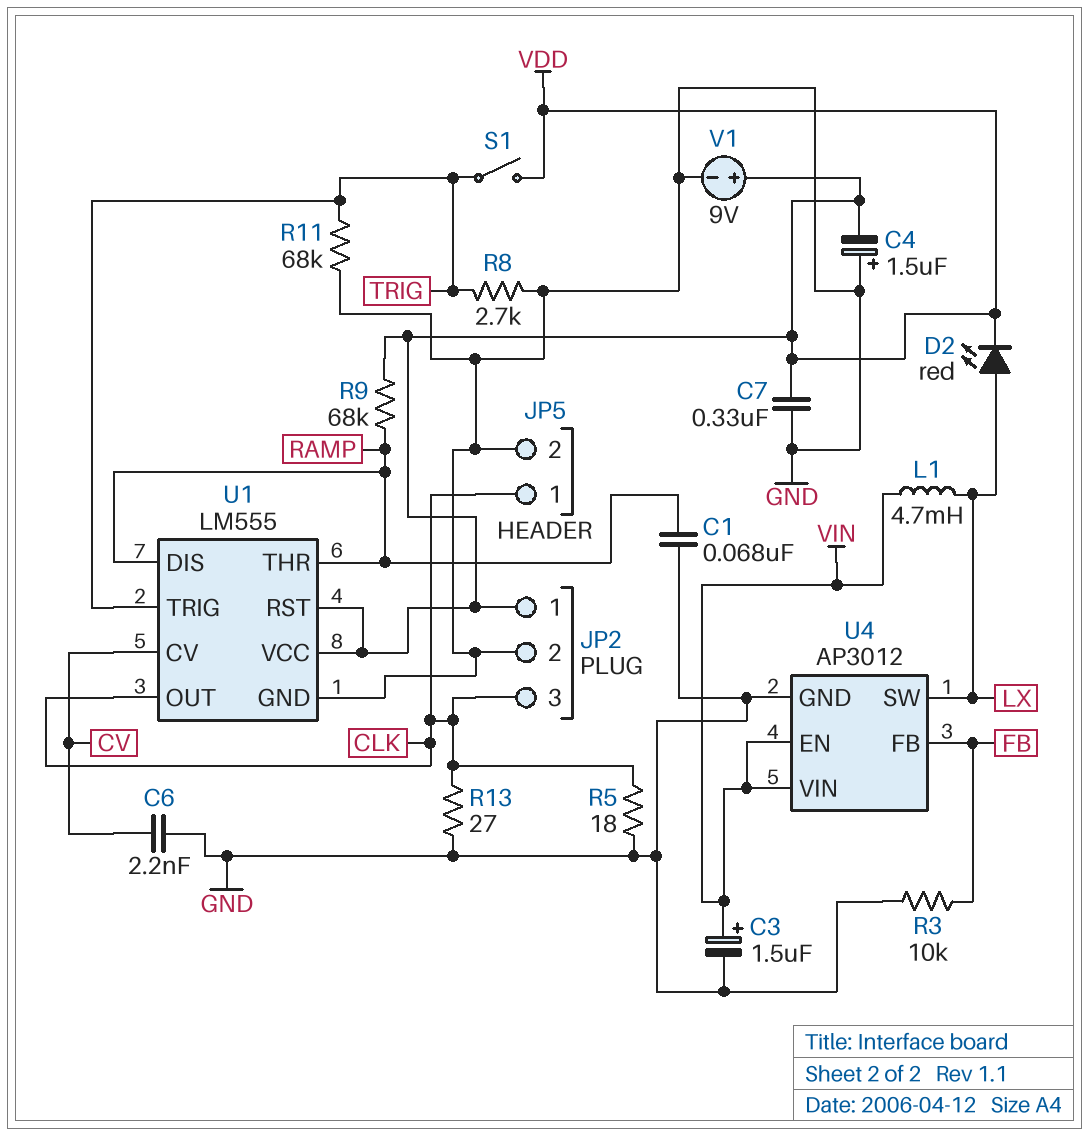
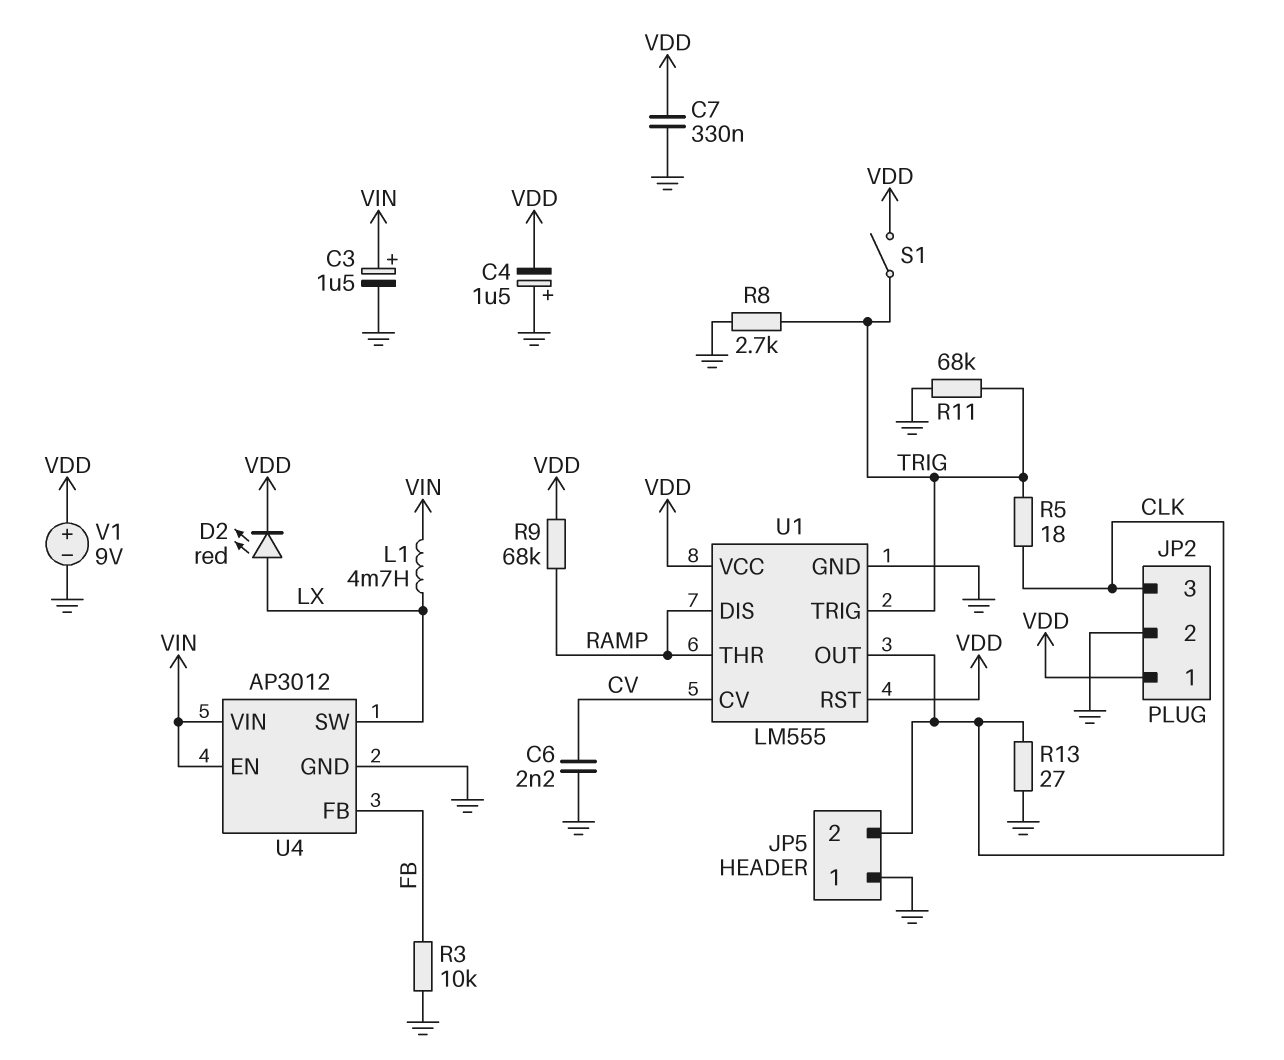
C1: 68nF (GND, RAMP) -> none
JP5 pin 1: CLK -> GND
JP5 pin 2: GND -> CLK
R5: 18 (CLK, GND) -> 18 (CLK, TRIG)

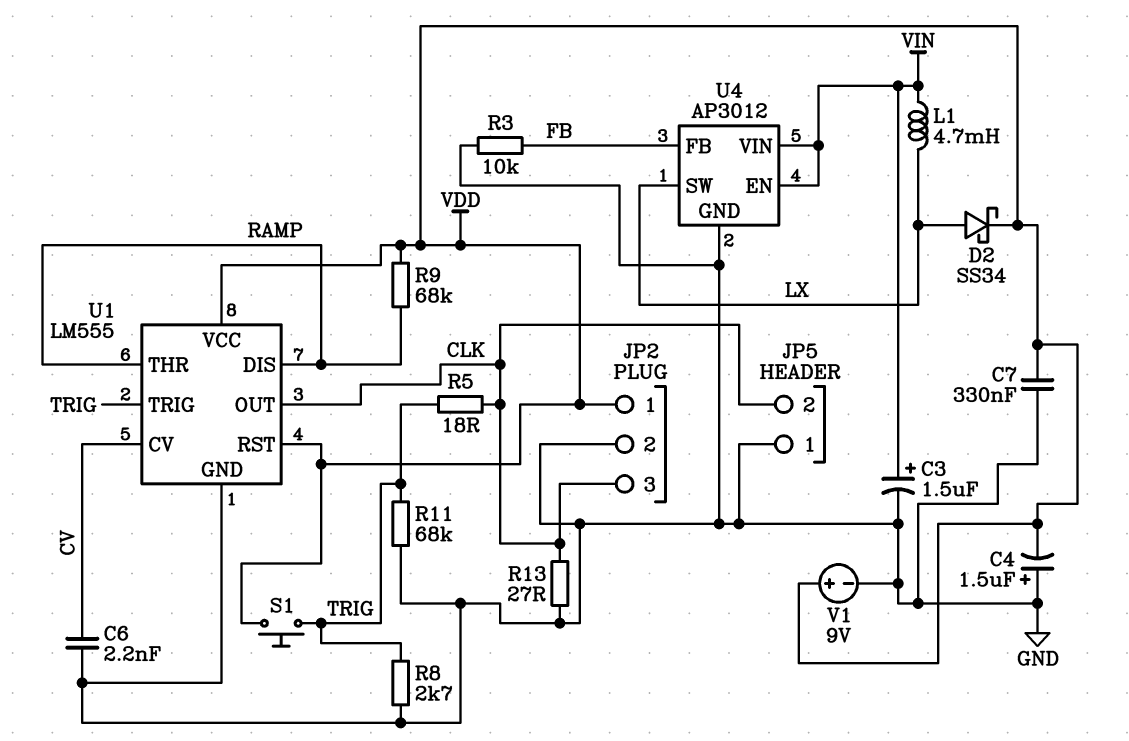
D2: LED red (A LX, K VDD) -> schottky SS34 (A LX, K VDD)
S1: switch (TRIG, VDD) -> button (TRIG, VDD)

